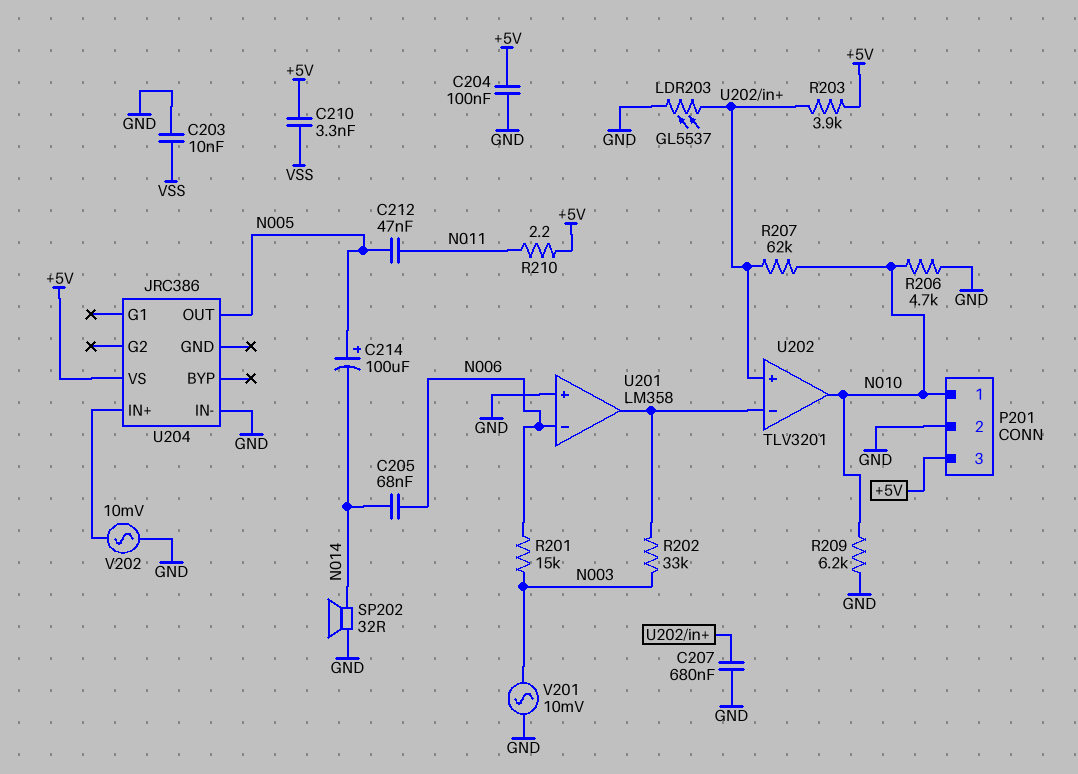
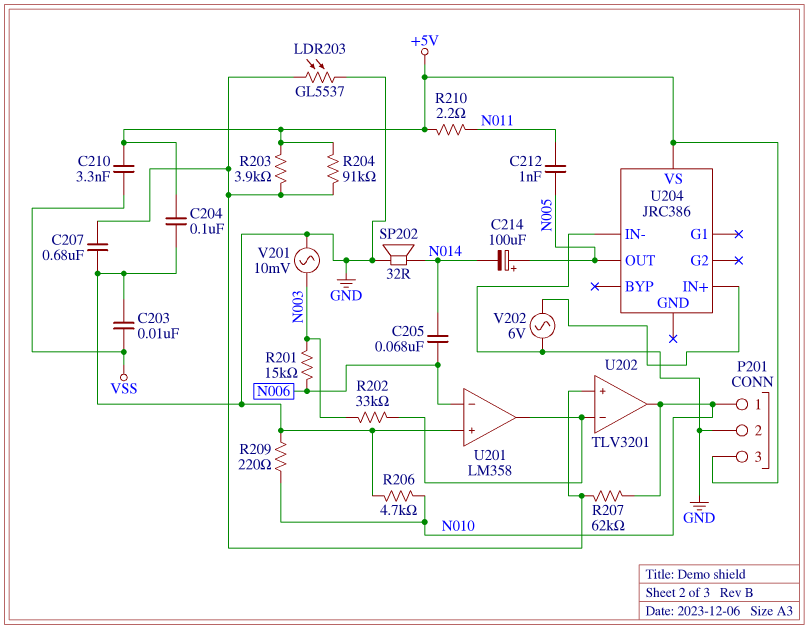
C212: 47nF (N005, N011) -> 1nF (N005, N011)
R204: none -> 91k (+5V, U202/in+)
R209: 6.2k (GND, N010) -> 220 (GND, N010)
V202: AC 10mV (GND, U204/IN+) -> AC 6V (GND, U204/IN+)

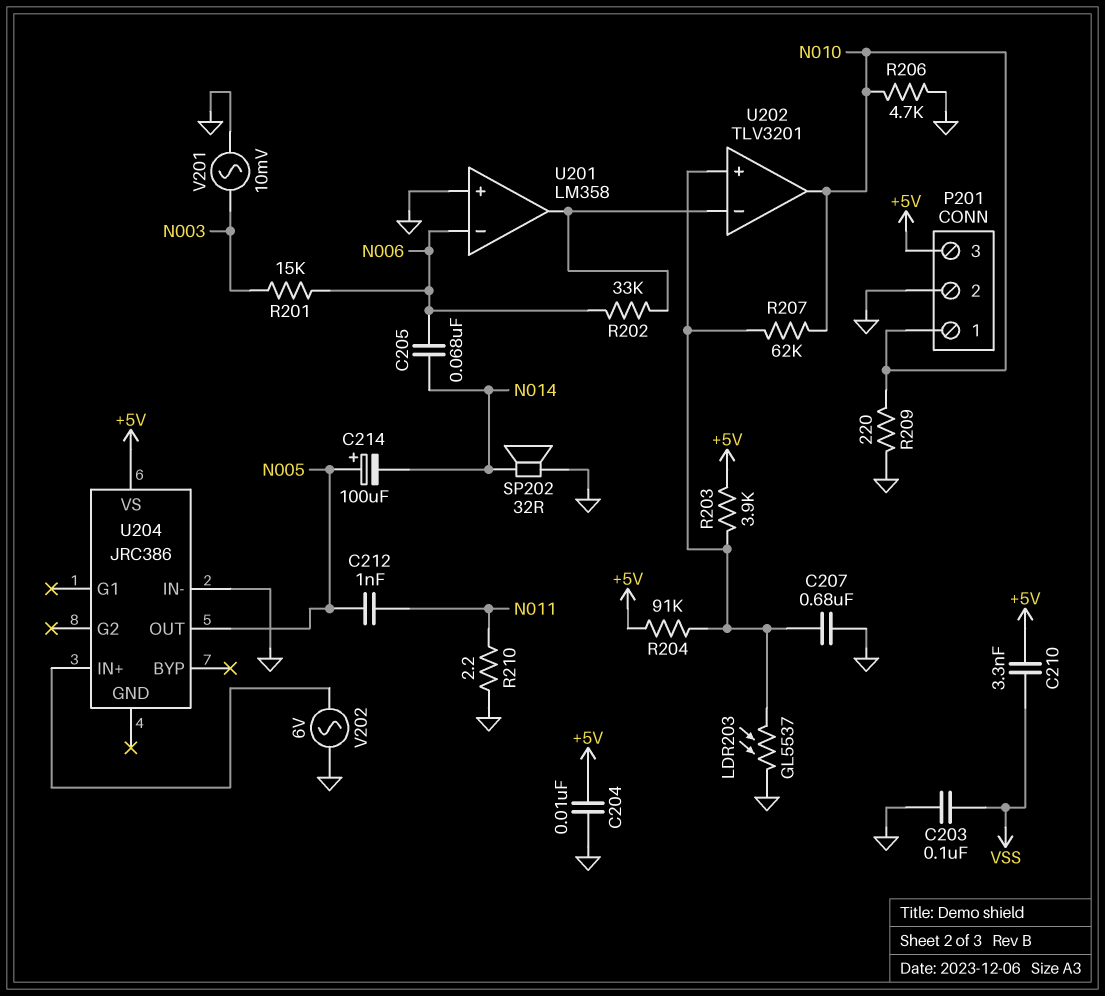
C203: 10nF (GND, VSS) -> 100nF (GND, VSS)
C204: 100nF (+5V, GND) -> 10nF (+5V, GND)
R202: 33k (N003, U201/out) -> 33k (N006, U201/out)
R210: 2.2 (+5V, N011) -> 2.2 (GND, N011)

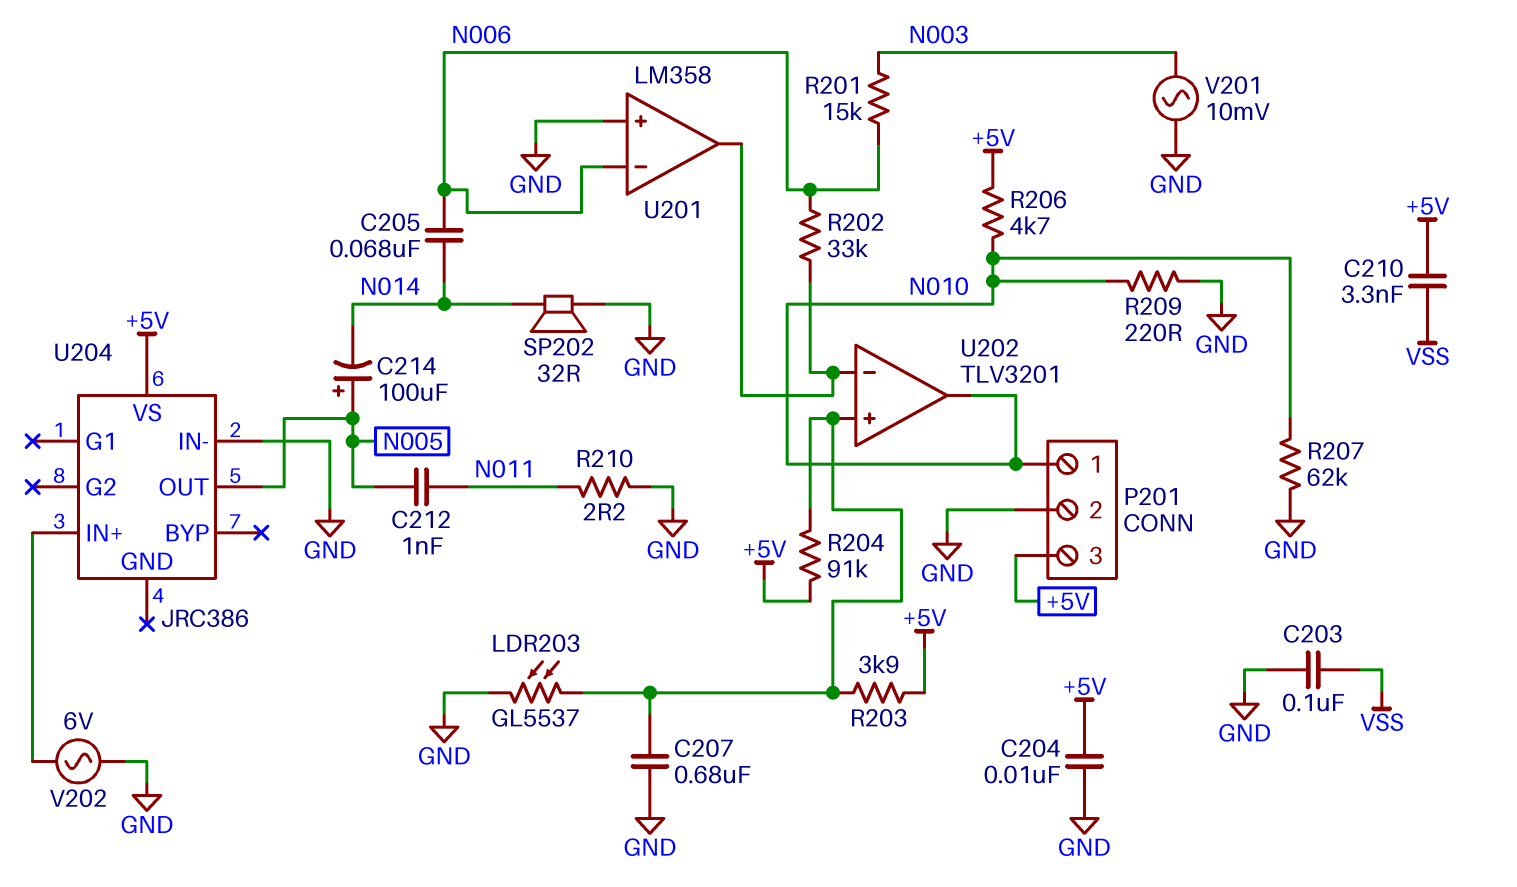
R206: 4.7k (GND, N010) -> 4.7k (+5V, N010)
R207: 62k (N010, U202/in+) -> 62k (GND, N010)

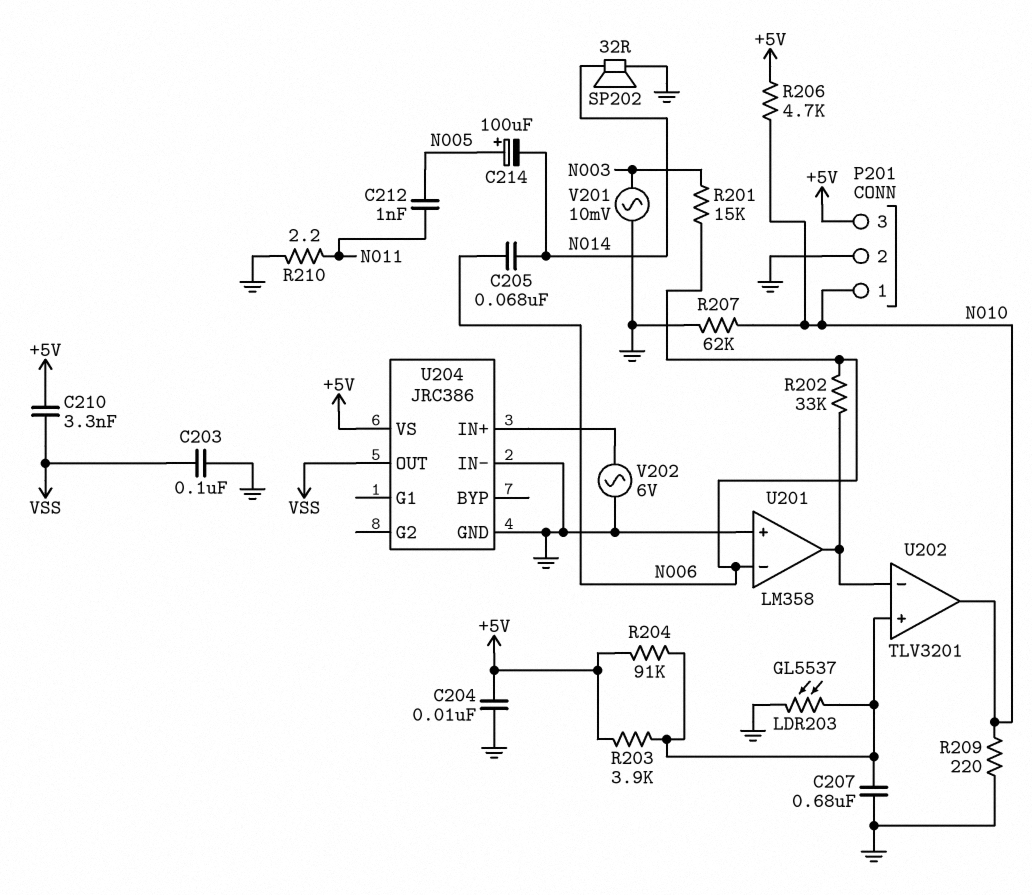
U204 pin GND: none -> GND
U204 pin OUT: N005 -> VSS

